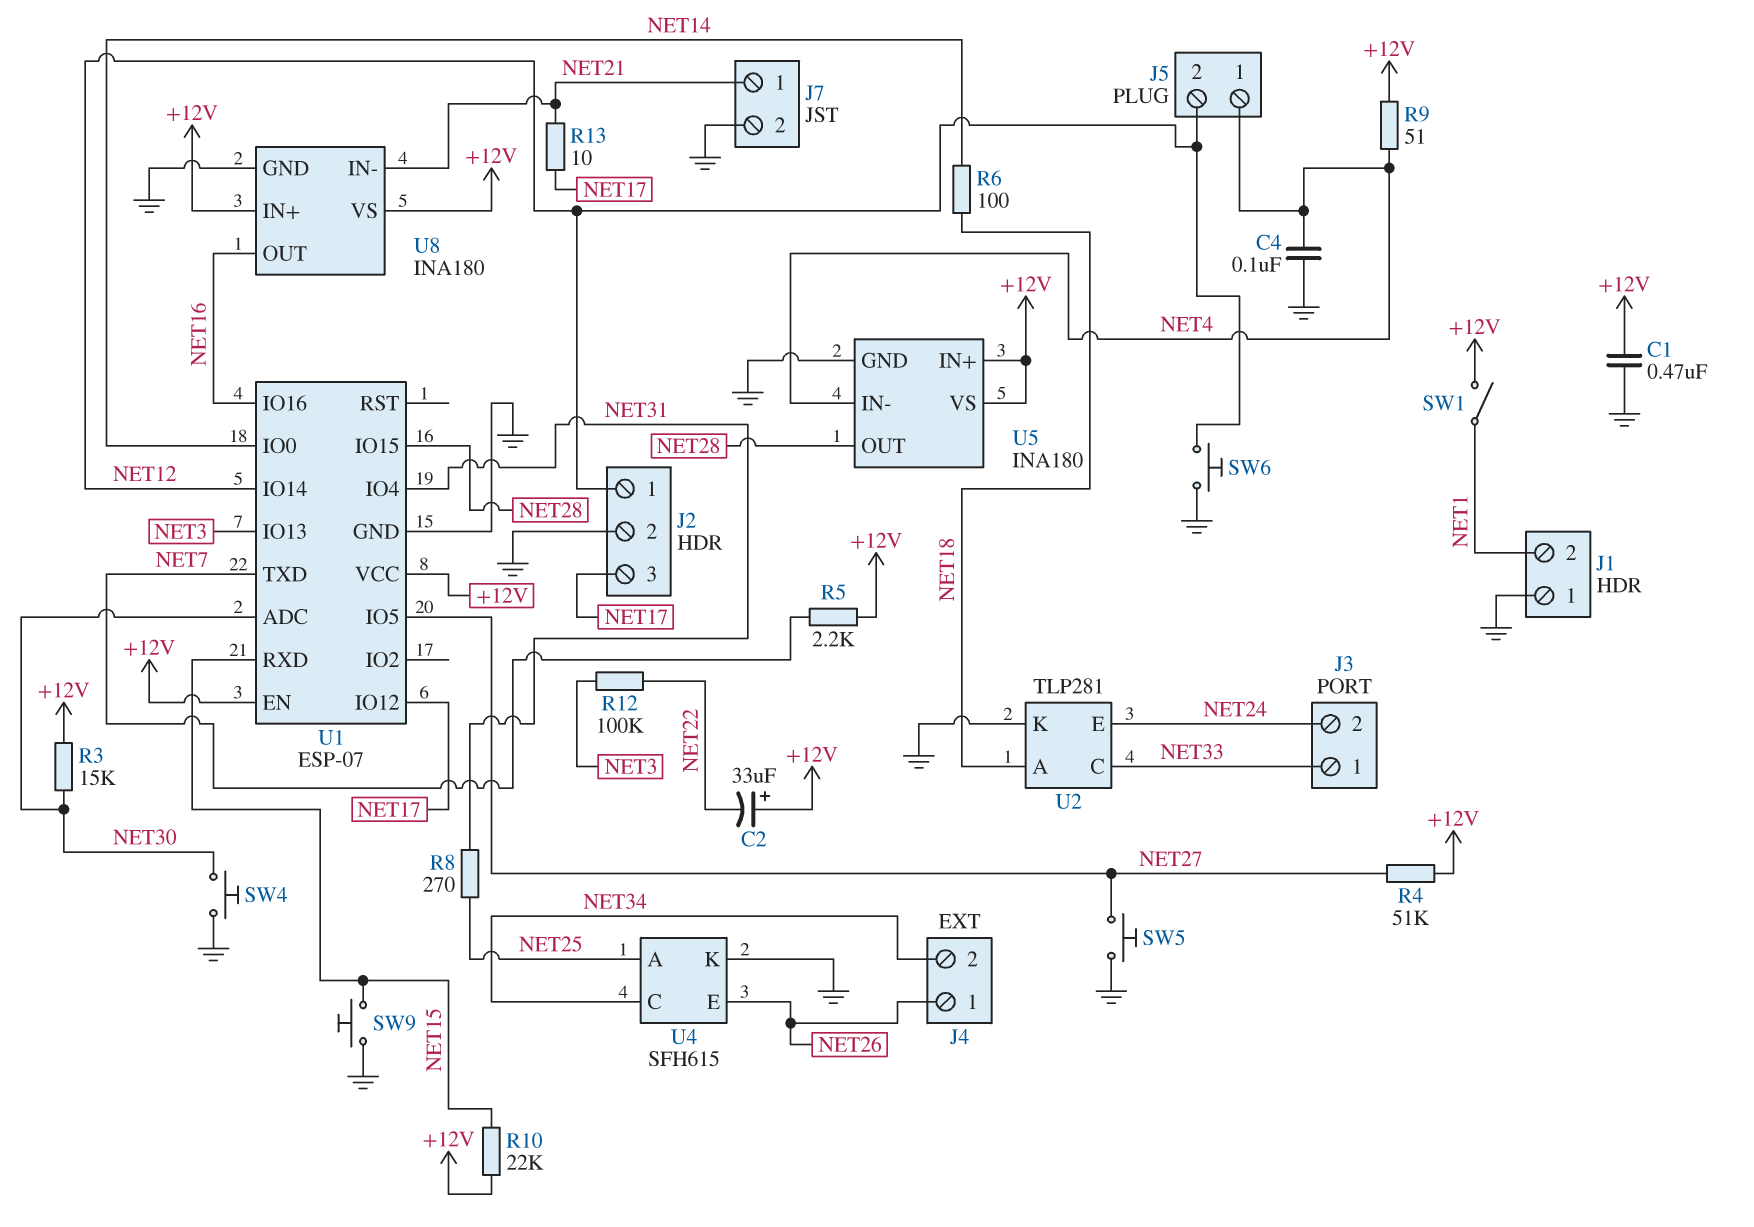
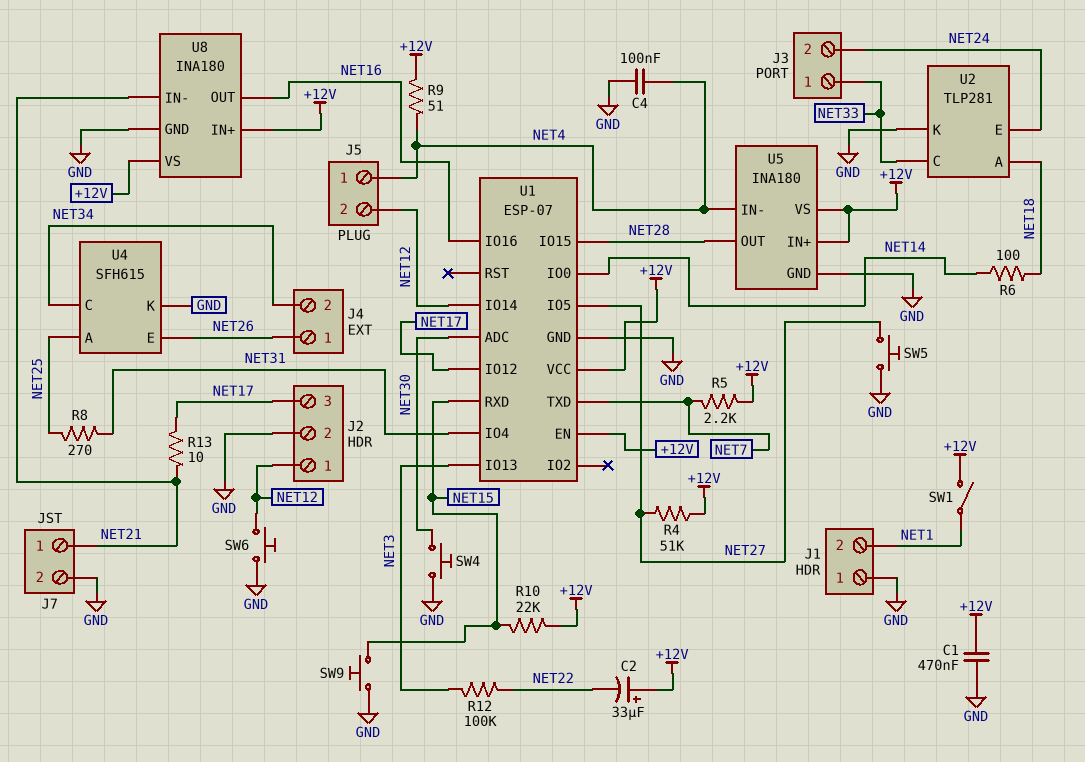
R3: 15k (+12V, NET30) -> none

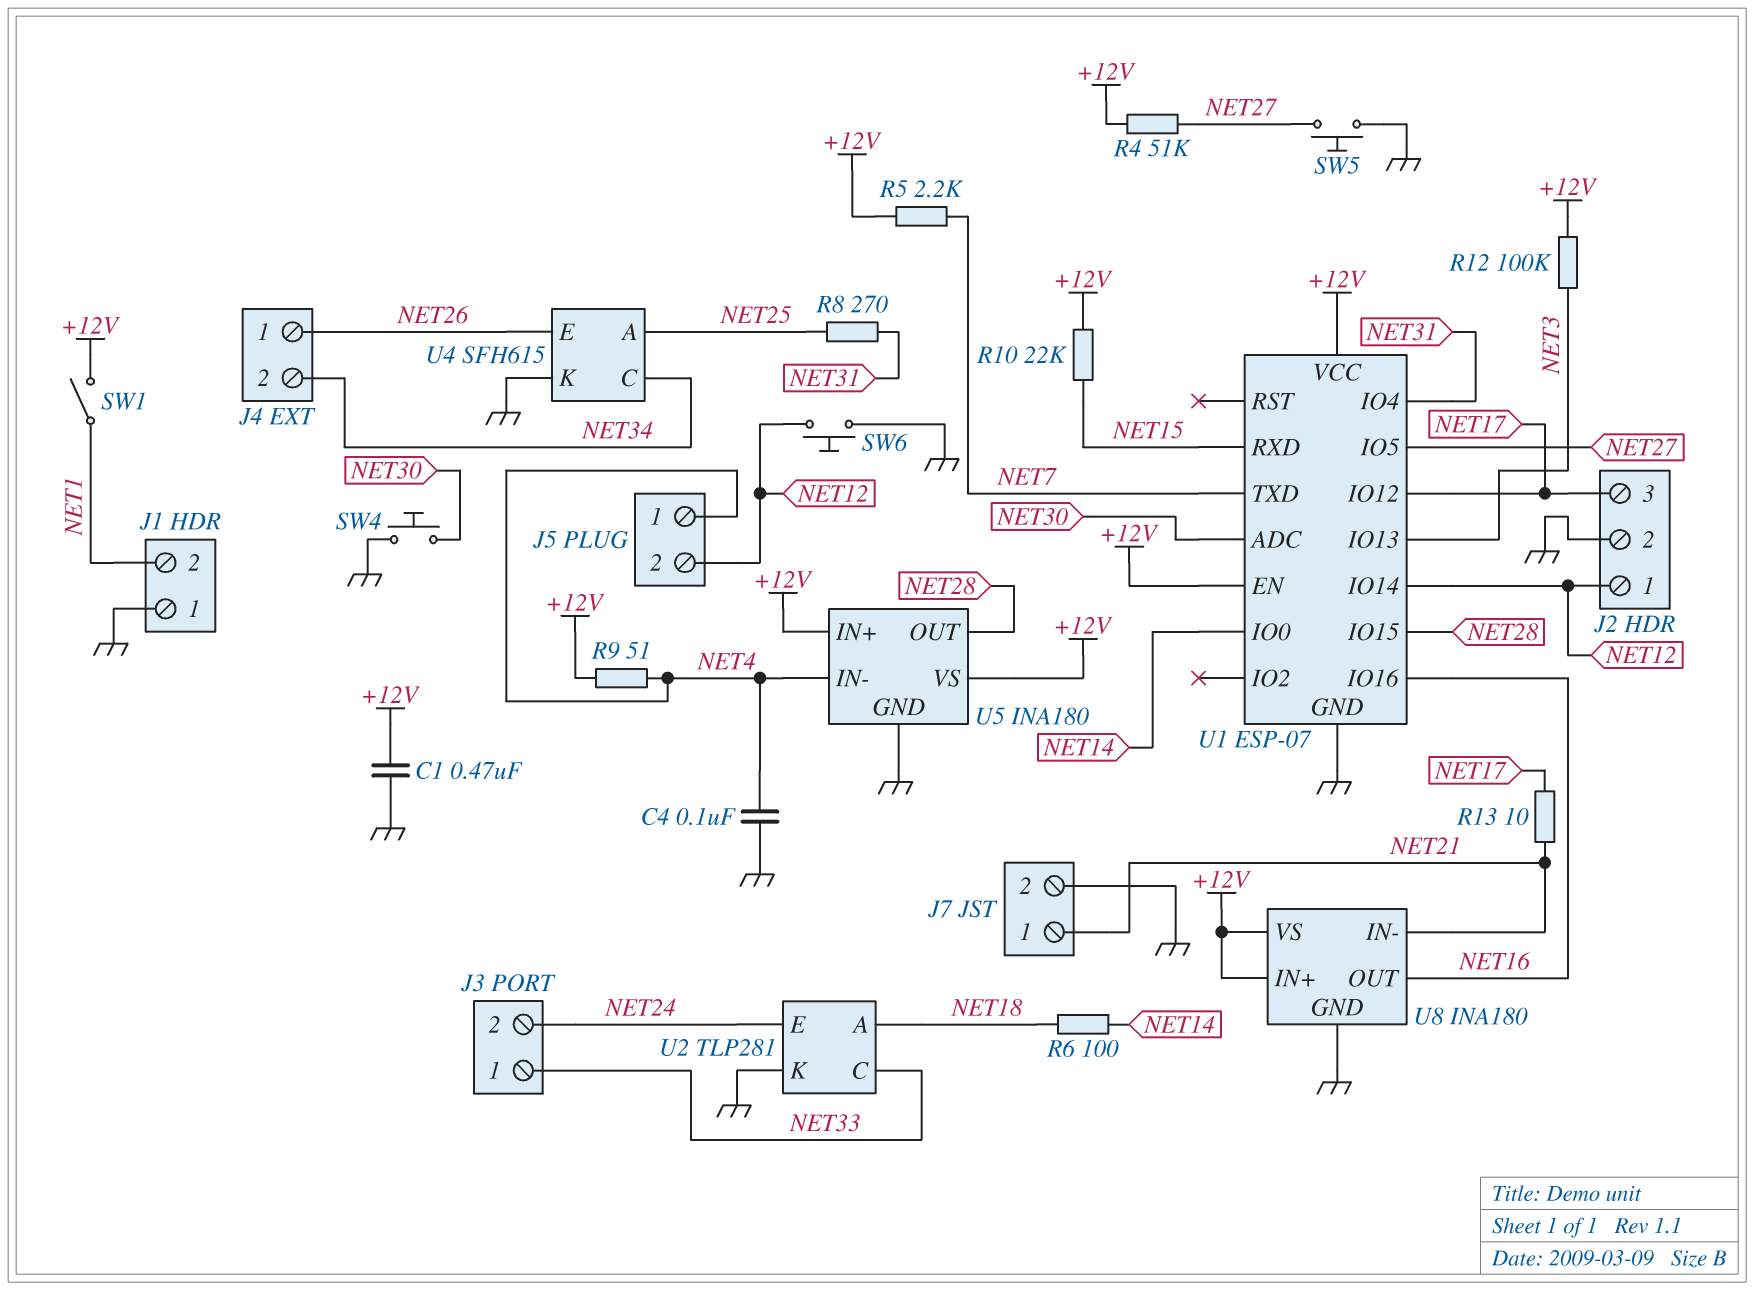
C2: 33uF (plus +12V, minus NET22) -> none
R12: 100k (NET3, NET22) -> 100k (+12V, NET3)
SW9: button (GND, NET15) -> none

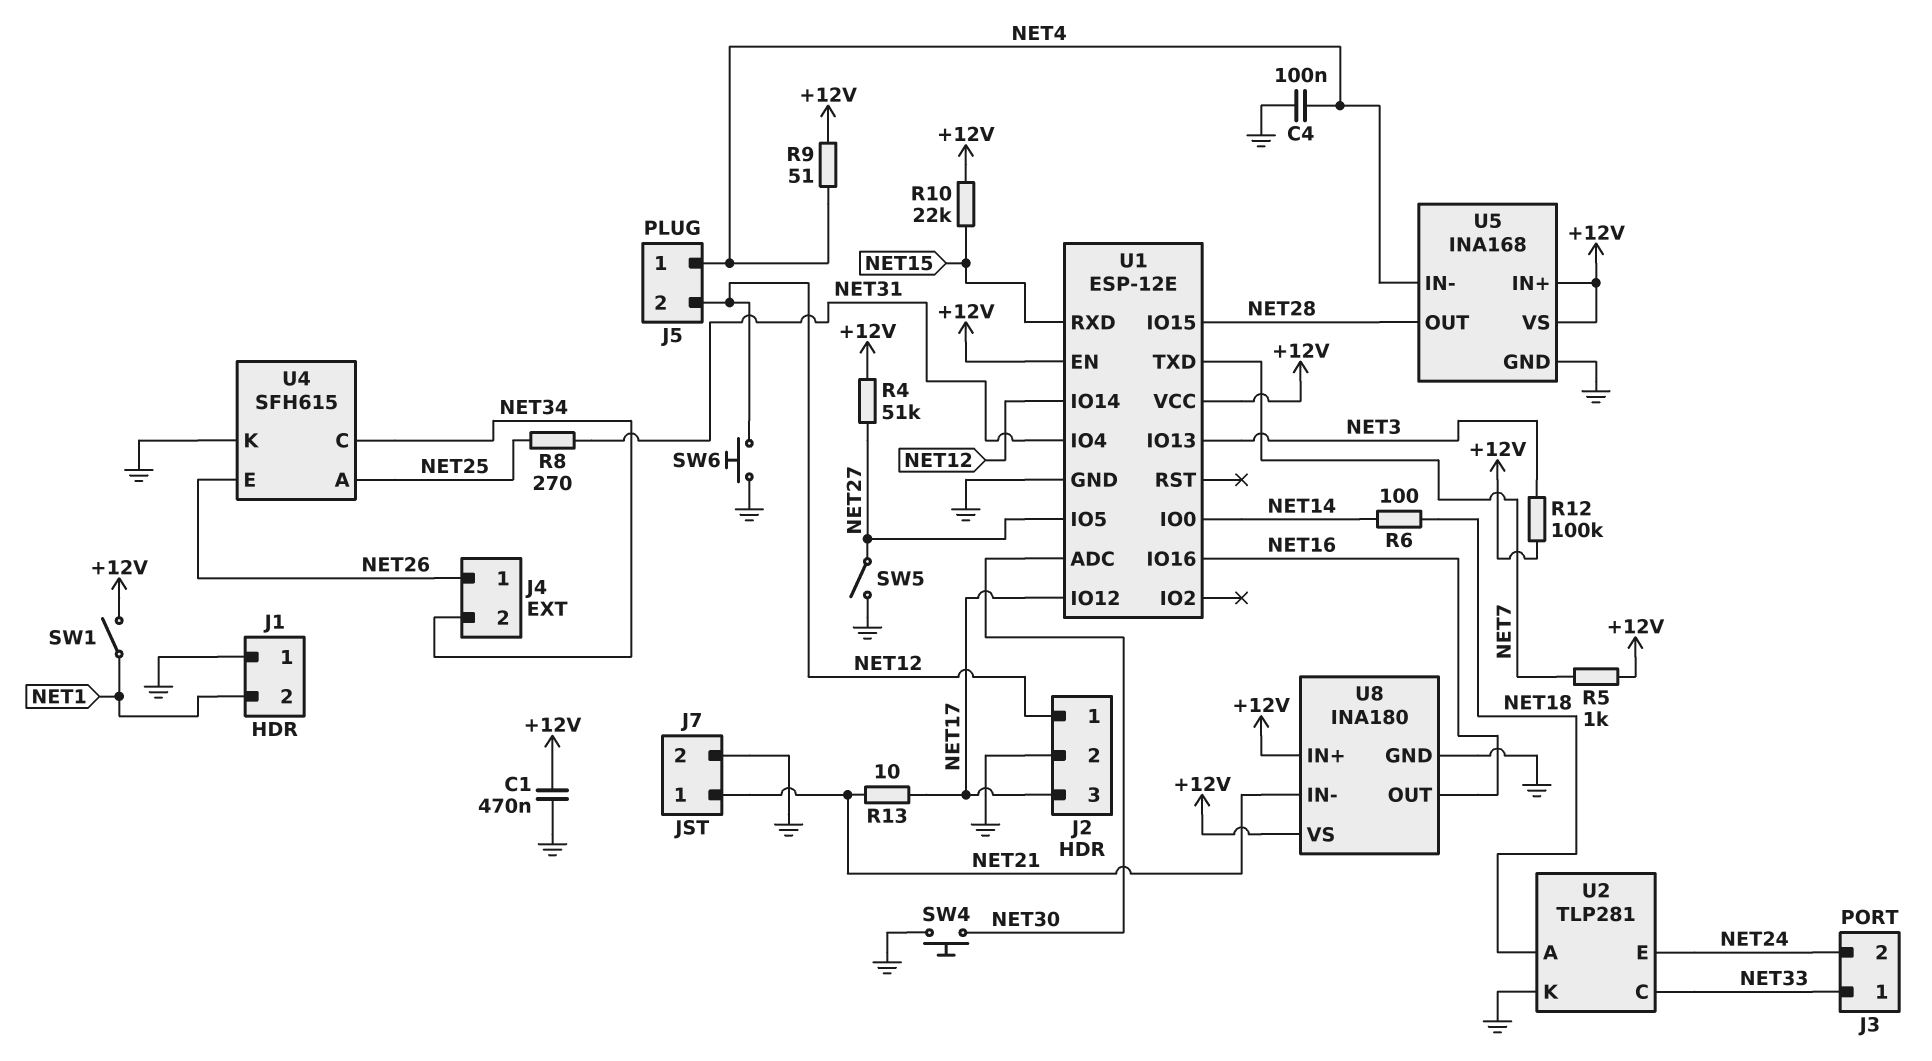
R5: 2.2k (+12V, NET7) -> 1k (+12V, NET7)
SW5: button (GND, NET27) -> switch (GND, NET27)
U1: ESP-07 -> ESP-12E
U5: INA180 -> INA168

